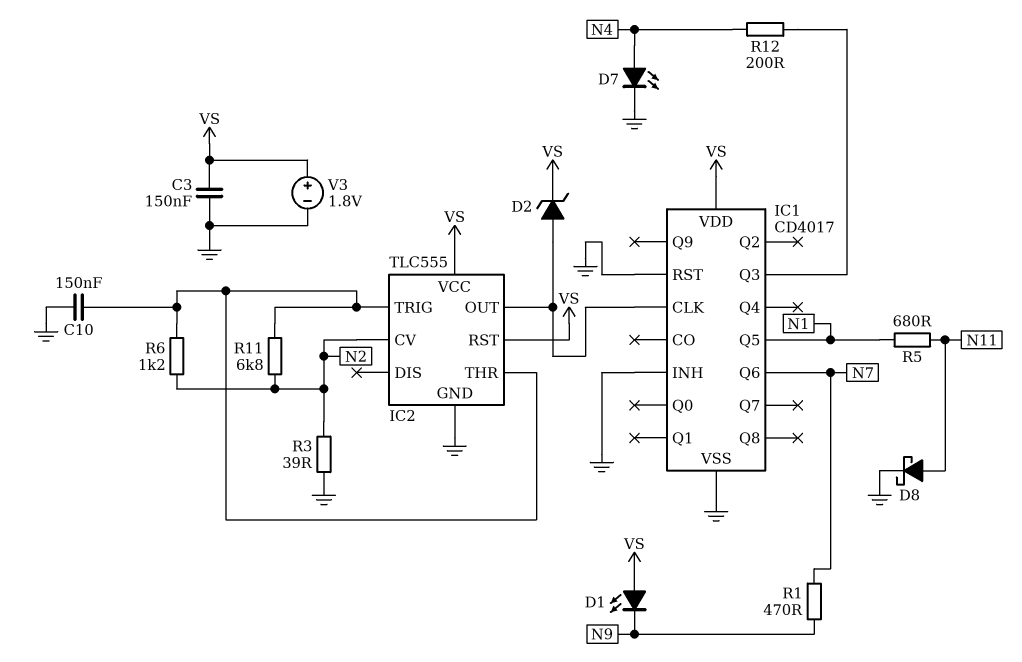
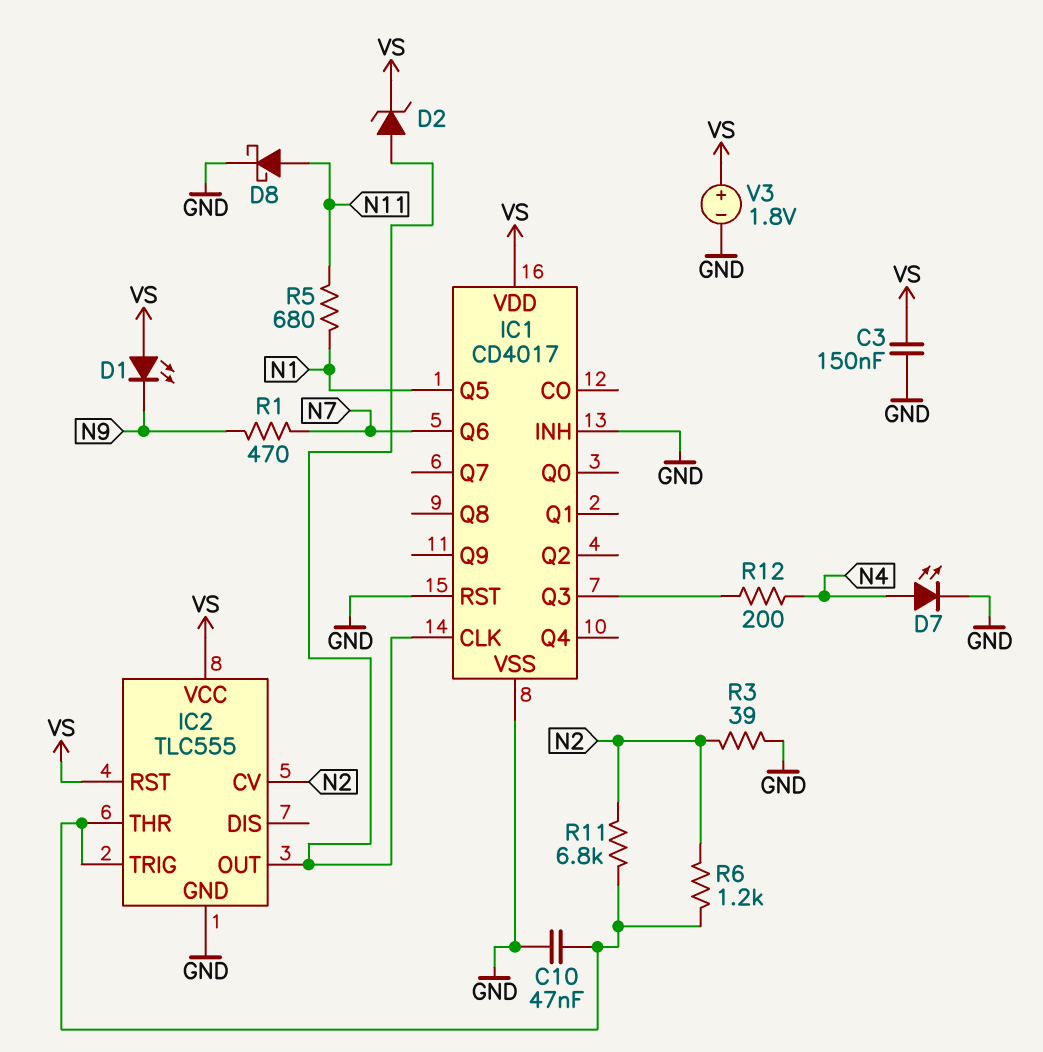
C10: 150nF (GND, IC2/THR) -> 47nF (GND, IC2/THR)

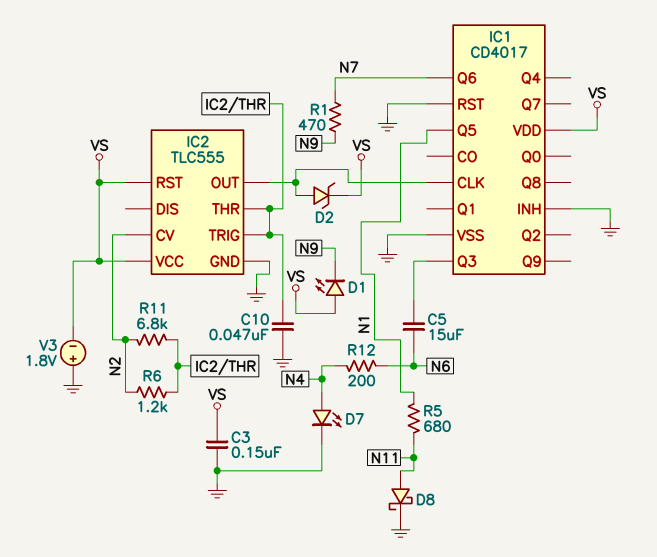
C5: none -> 15uF (IC1/Q3, N6)
R3: 39 (GND, N2) -> none
R12: 200 (IC1/Q3, N4) -> 200 (N4, N6)
V3: 1.8V (plus VS, minus GND) -> 1.8V (plus GND, minus VS)

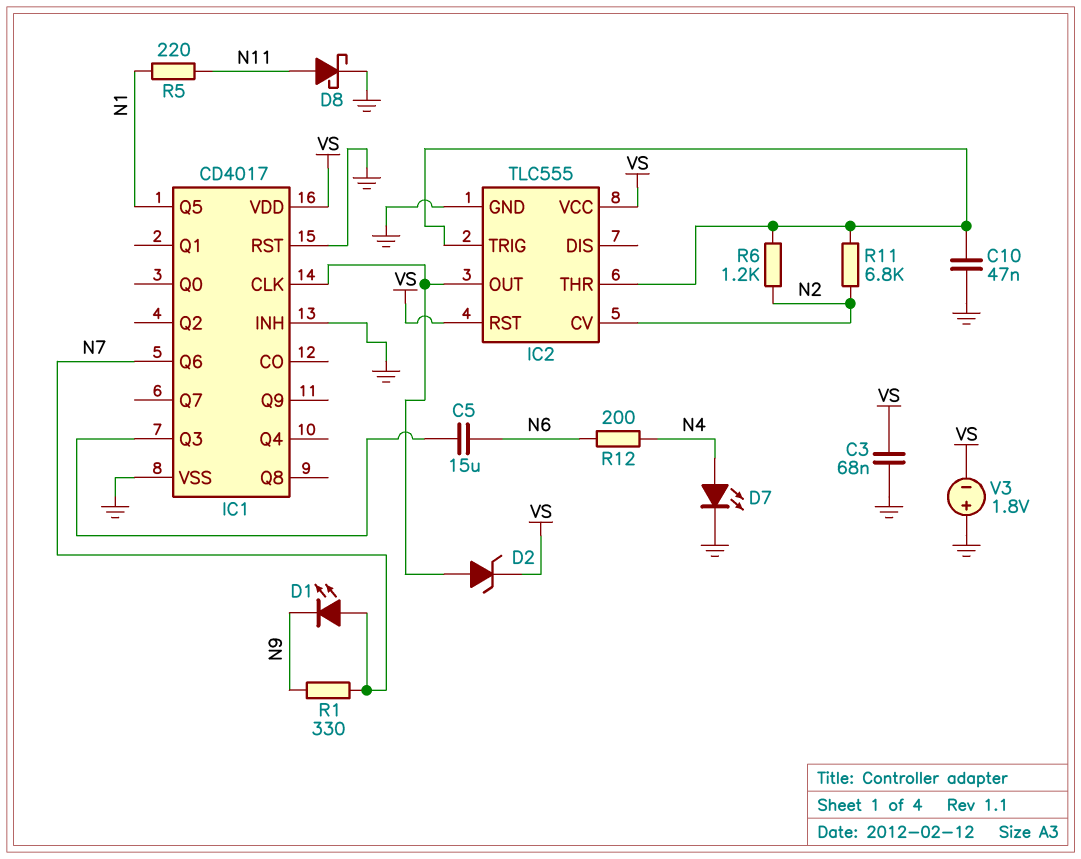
C3: 150nF (GND, VS) -> 68nF (GND, VS)
D1: LED (A VS, K N9) -> LED (A N7, K N9)
R1: 470 (N7, N9) -> 330 (N7, N9)
R5: 680 (N1, N11) -> 220 (N1, N11)

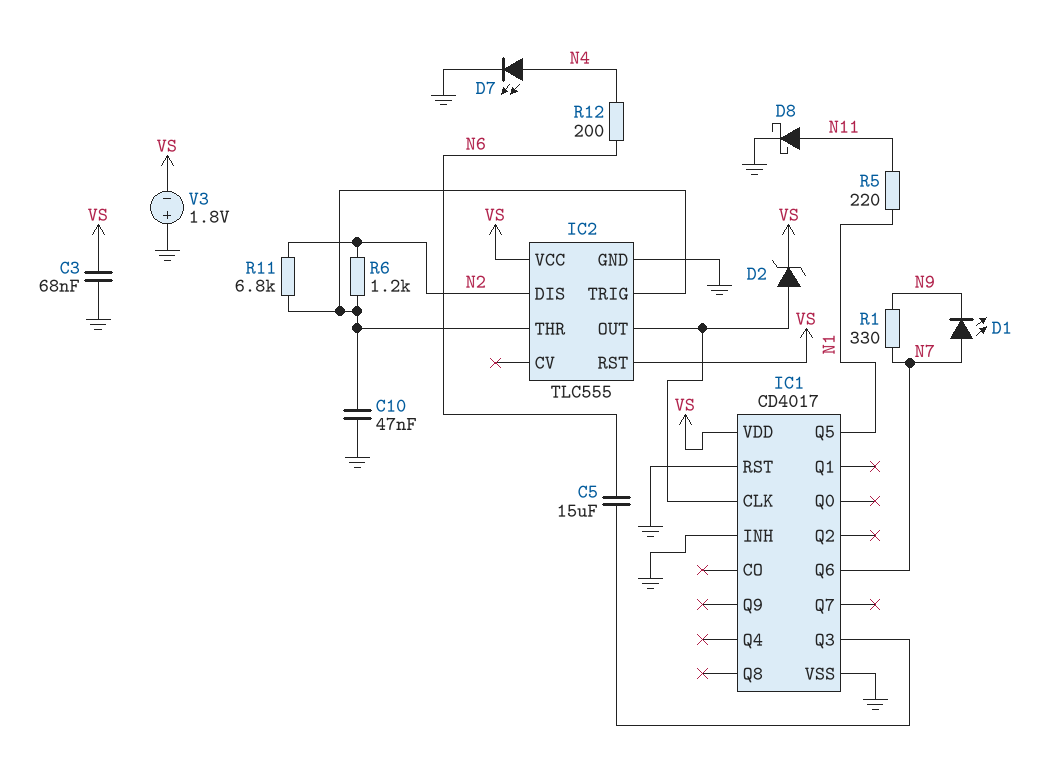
IC2 pin CV: N2 -> none
IC2 pin DIS: none -> N2

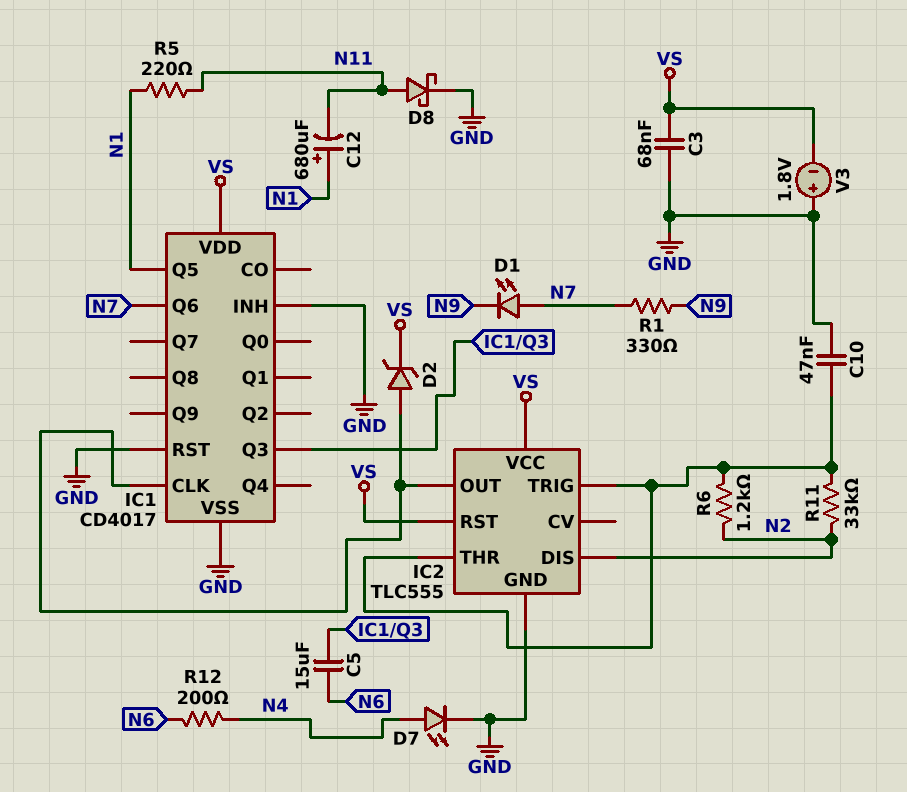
C12: none -> 680uF (plus N1, minus N11)
R11: 6.8k (IC2/THR, N2) -> 33k (IC2/THR, N2)

